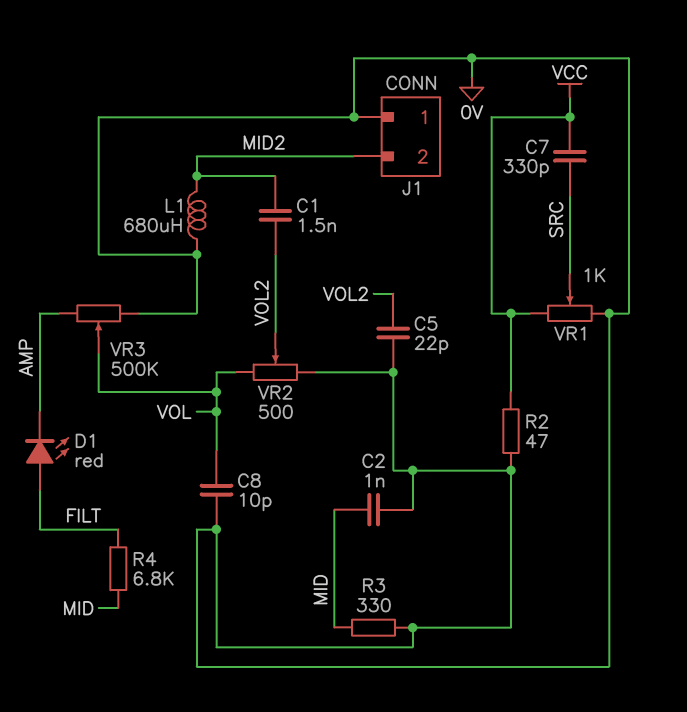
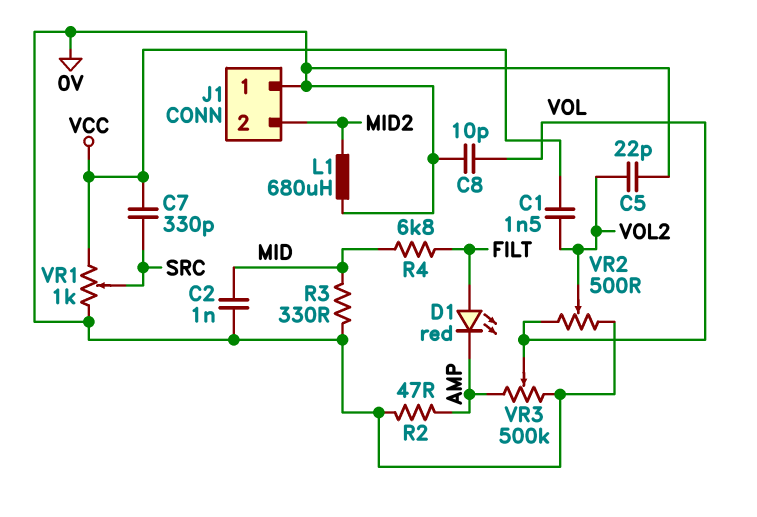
C1: 1.5nF (MID2, VOL2) -> 1.5nF (VCC, VOL2)
R2: 47 (0V, VCC) -> 47 (0V, AMP)

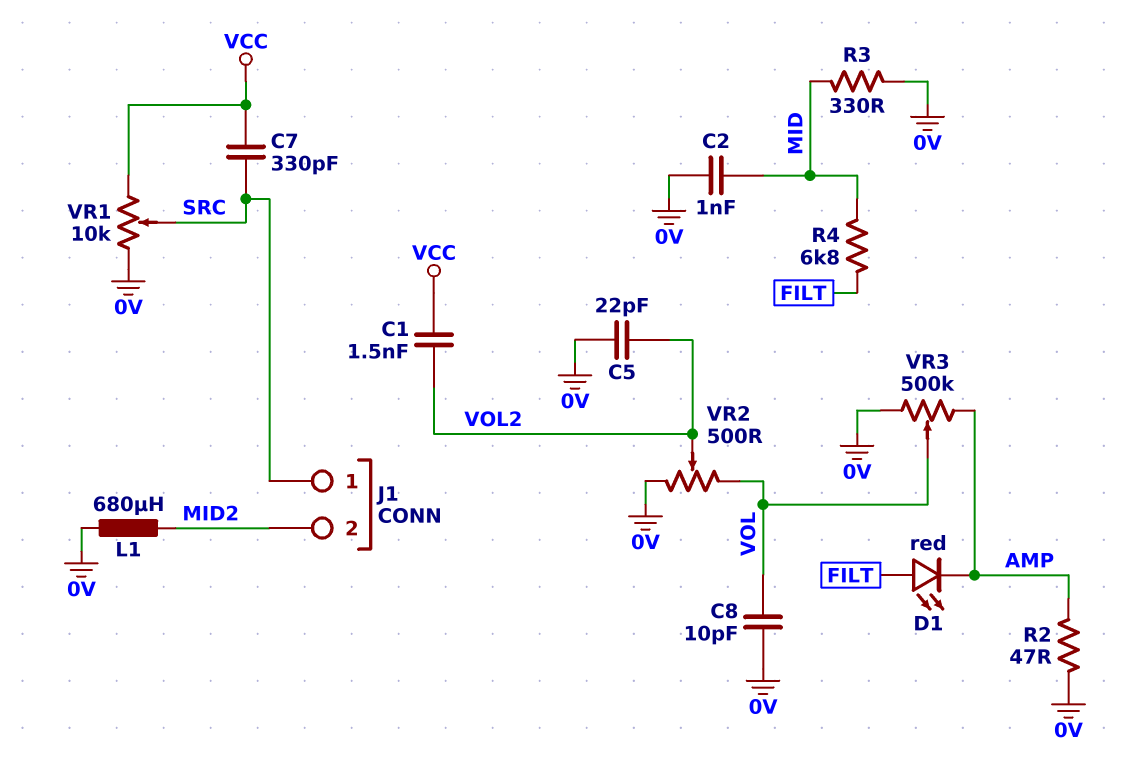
J1 pin 1: 0V -> SRC
VR1: 1k (0V, VCC, wiper SRC) -> 10k (0V, VCC, wiper SRC)

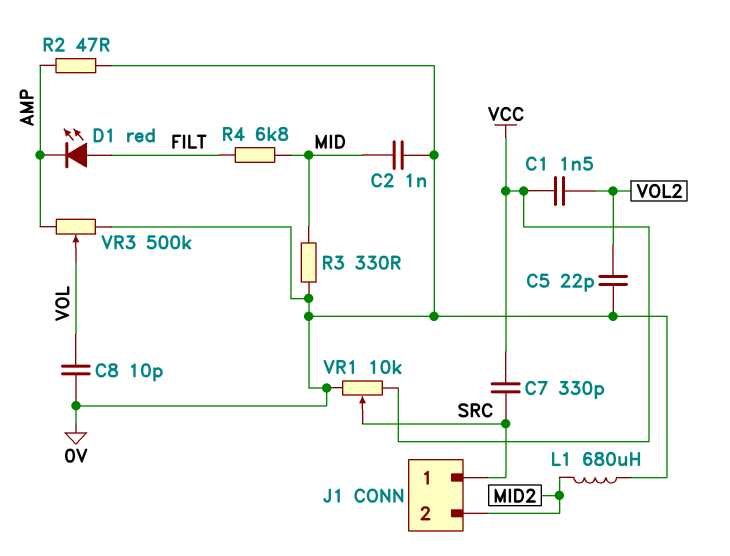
VR2: 500 (0V, VOL, wiper VOL2) -> none

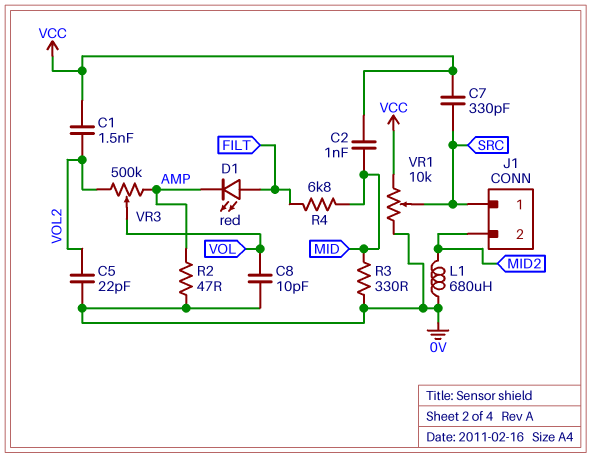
C2: 1nF (0V, MID) -> 1nF (MID, VCC)
VR3: 500k (0V, AMP, wiper VOL) -> 500k (AMP, VOL2, wiper VOL)

